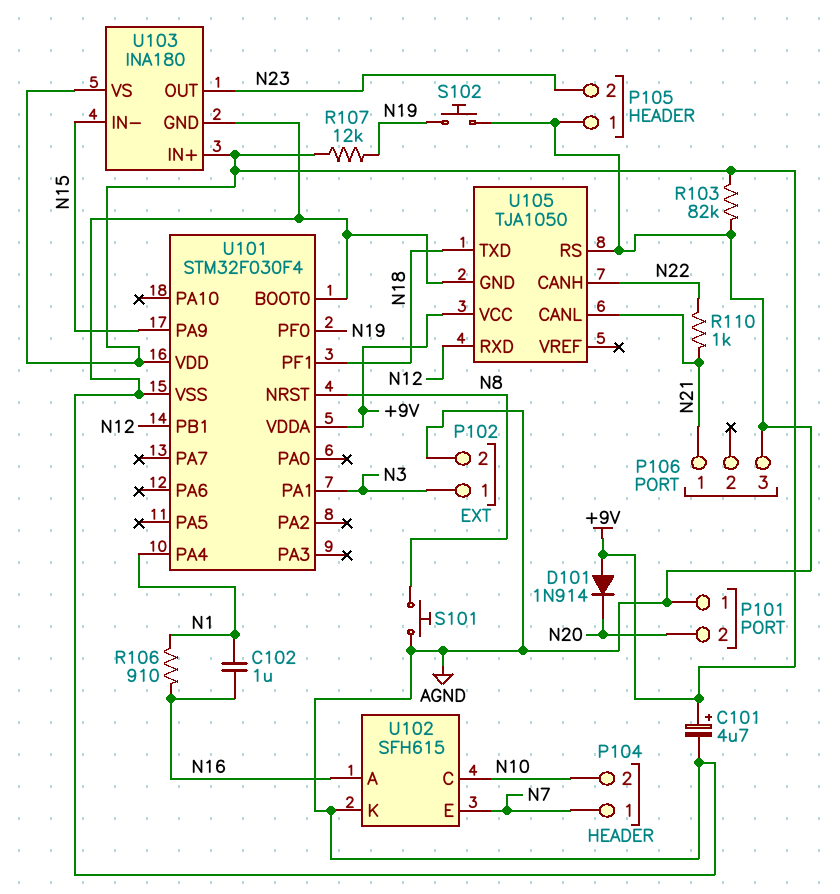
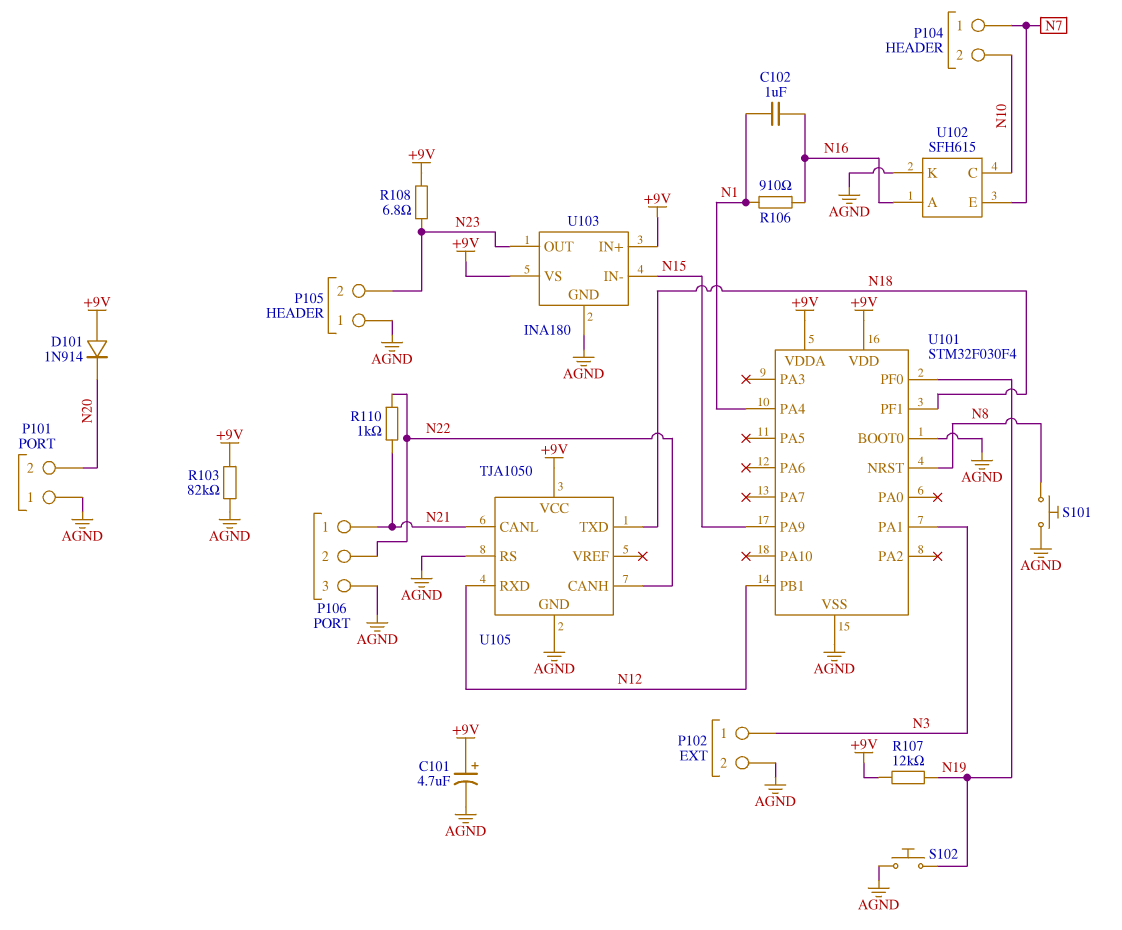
P106 pin 2: none -> N22
R108: none -> 6.8 (+9V, N23)

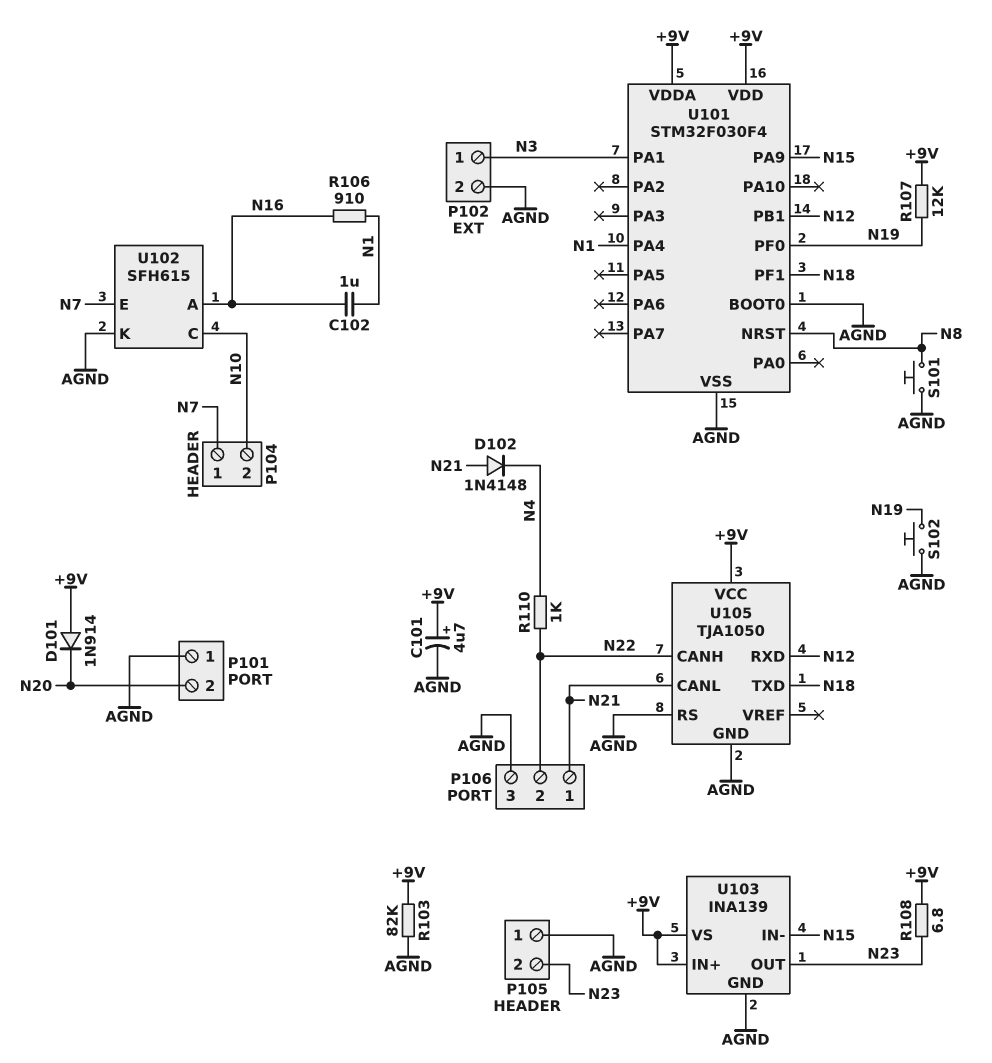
D102: none -> diode 1N4148 (A N21, K N4)
R110: 1k (N21, N22) -> 1k (N4, N22)
U103: INA180 -> INA139

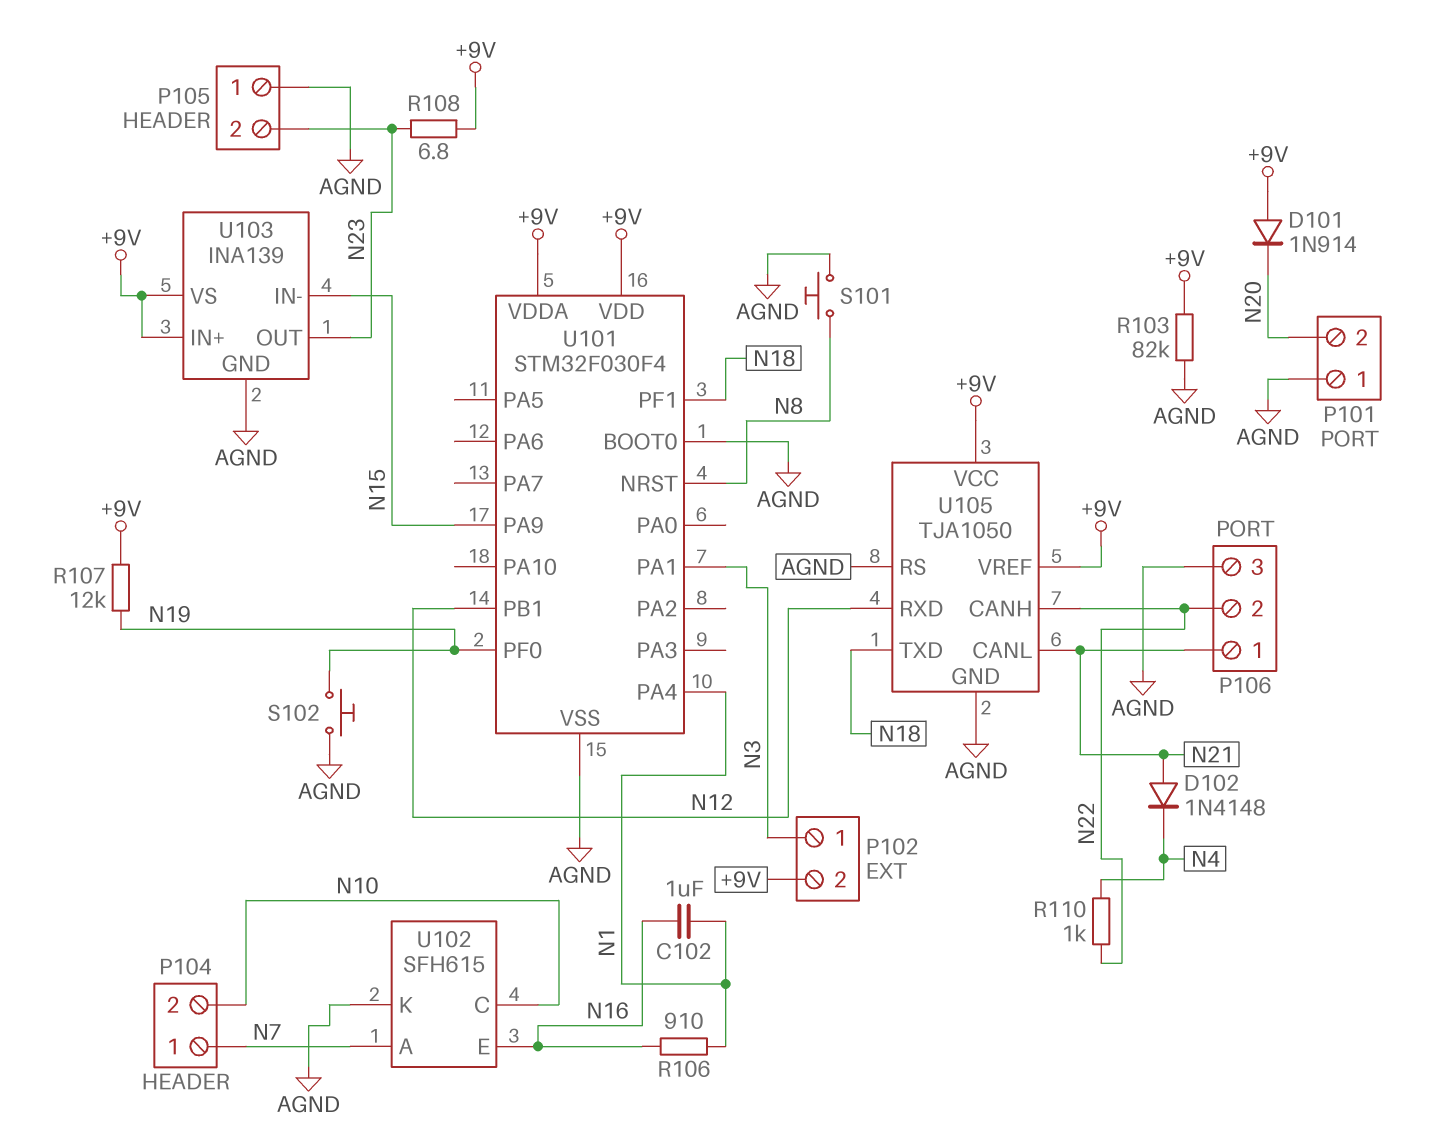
C101: 4.7uF (plus +9V, minus AGND) -> none
P102 pin 2: AGND -> +9V
U102 pin A: N16 -> N7
U102 pin E: N7 -> N16
U105 pin VREF: none -> +9V

